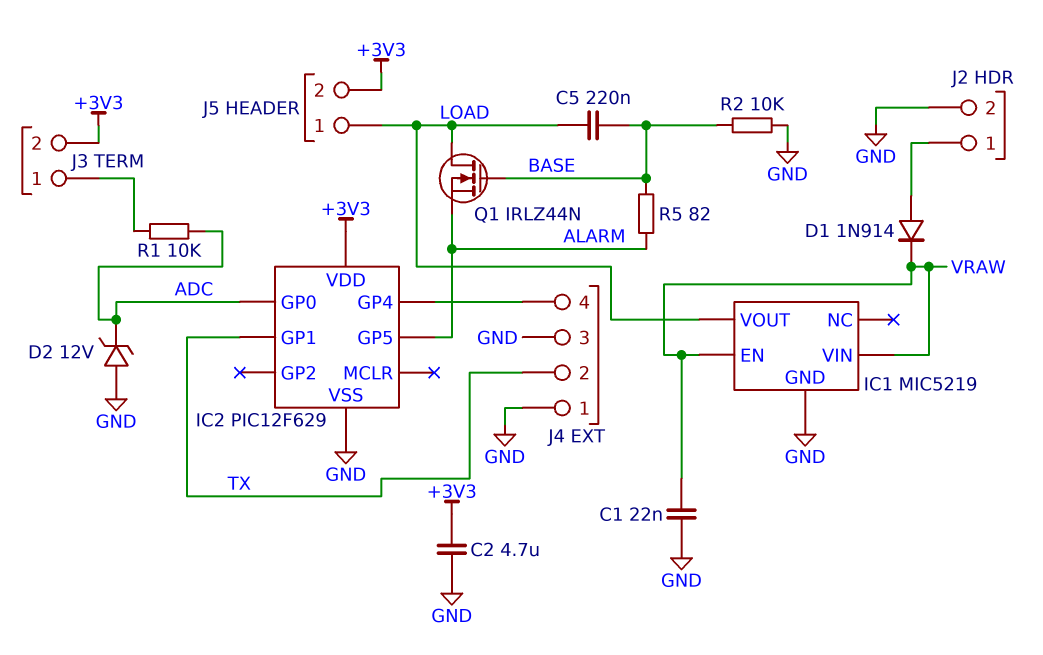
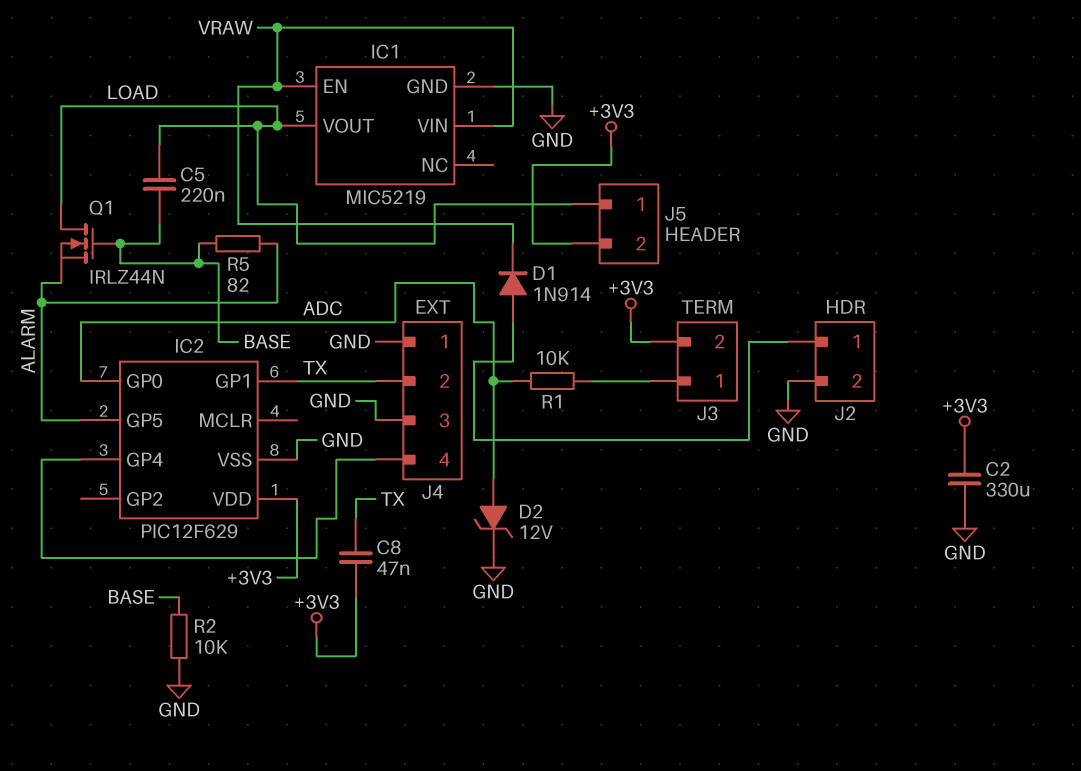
C1: 22nF (GND, VRAW) -> none
C2: 4.7uF (+3V3, GND) -> 330uF (+3V3, GND)
C8: none -> 47nF (+3V3, TX)
D2: zener 12V (A GND, K ADC) -> zener 12V (A ADC, K GND)

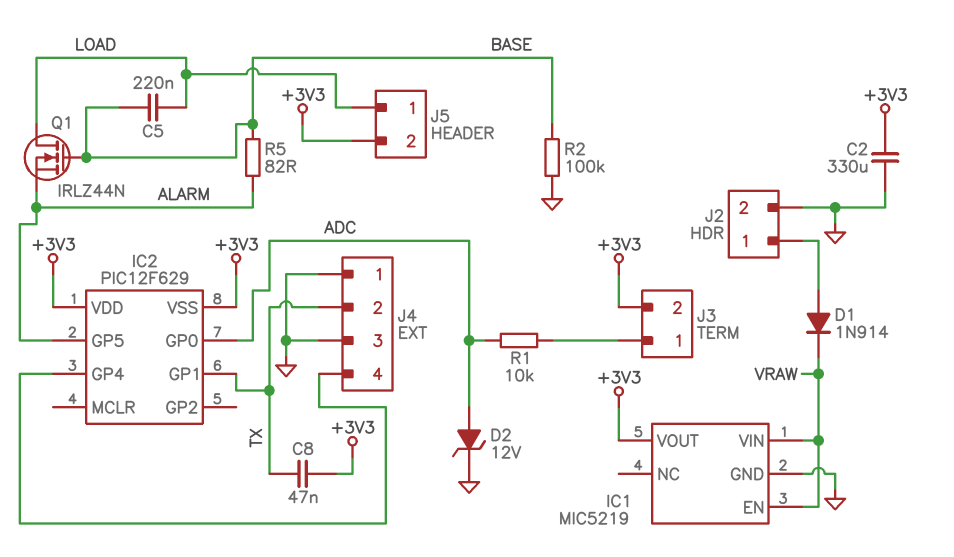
IC1 pin VOUT: LOAD -> +3V3
IC2 pin VSS: GND -> +3V3
R2: 10k (BASE, GND) -> 100k (BASE, GND)

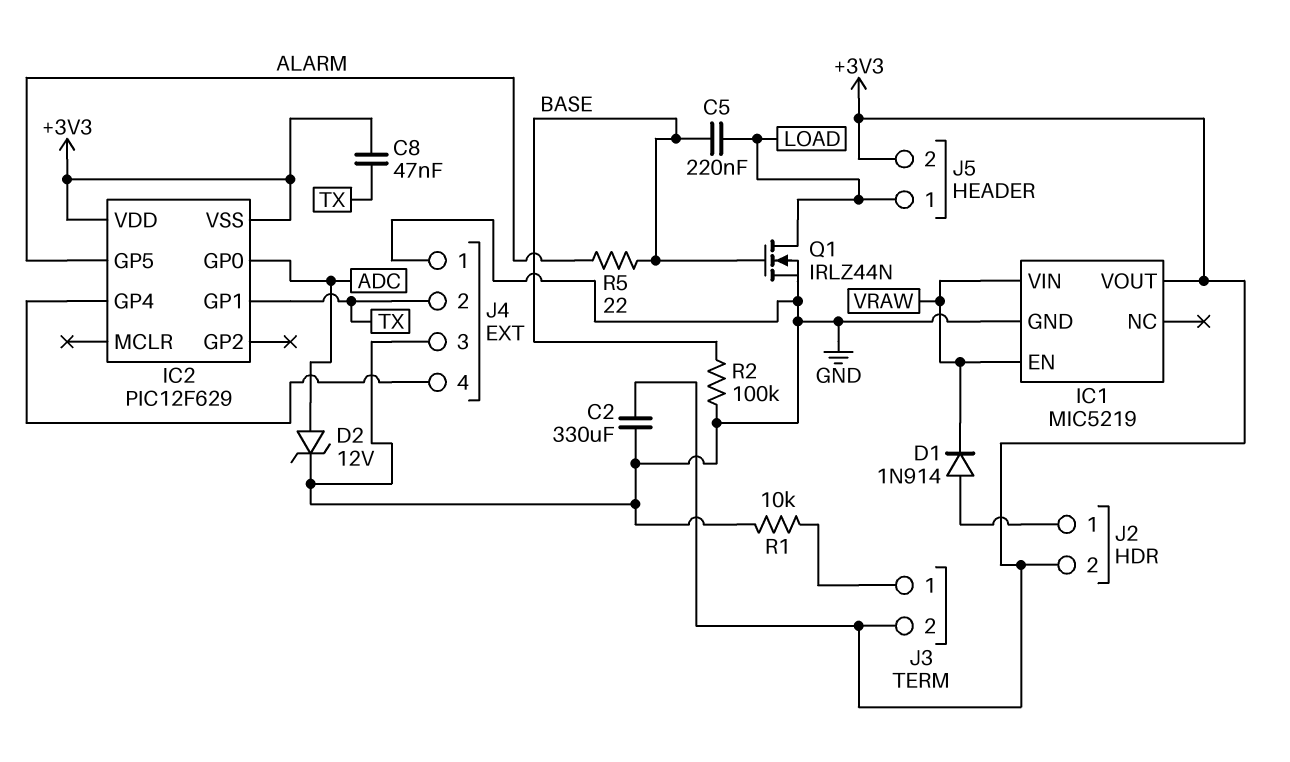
J2 pin 2: GND -> +3V3
Q1: NMOS IRLZ44N (G BASE, D LOAD, S ALARM) -> NMOS IRLZ44N (G BASE, D LOAD, S GND)
R1: 10k (ADC, J3/1) -> 10k (GND, J3/1)
R5: 82 (ALARM, BASE) -> 22 (ALARM, BASE)

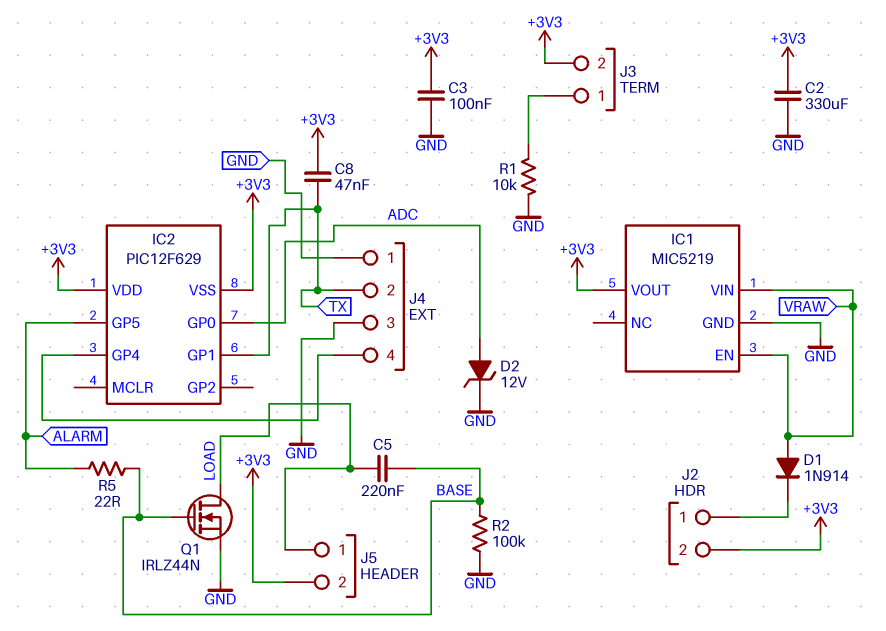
C3: none -> 100nF (+3V3, GND)
D1: diode 1N914 (A J2/1, K VRAW) -> diode 1N914 (A VRAW, K J2/1)

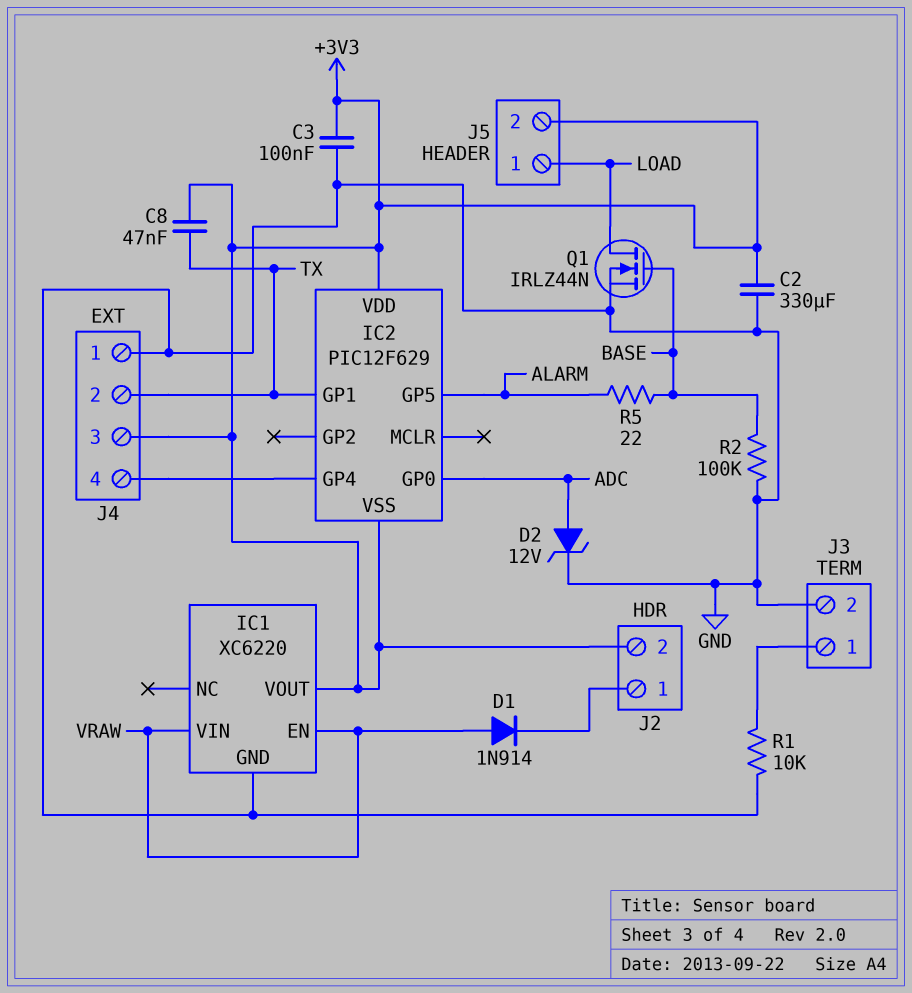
C5: 220nF (BASE, LOAD) -> none
IC1: MIC5219 -> XC6220
J3 pin 2: +3V3 -> GND
J4 pin 3: GND -> +3V3

